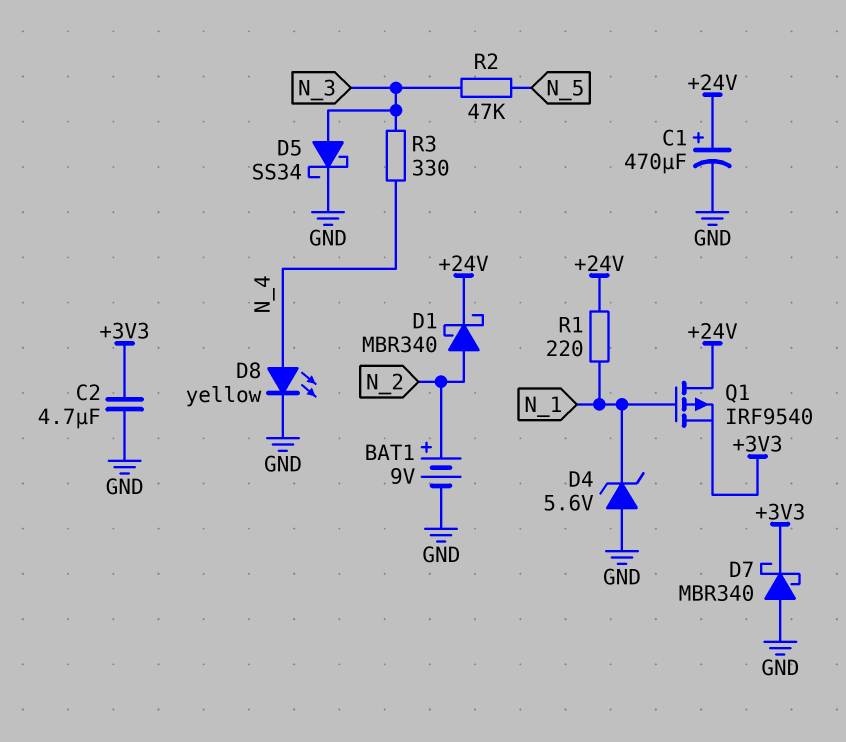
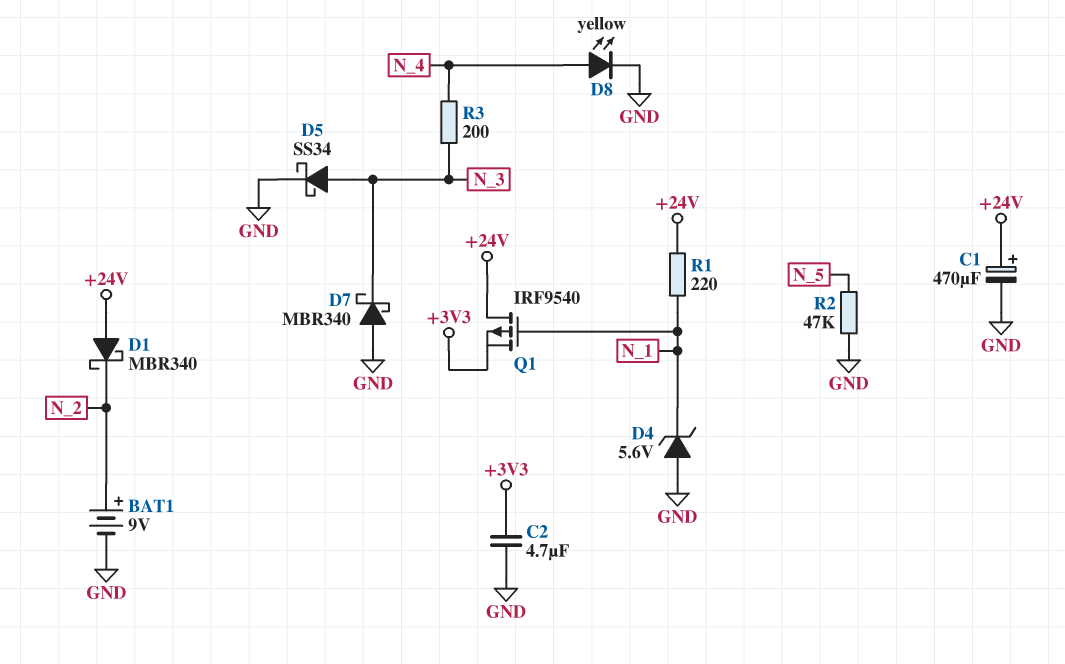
D1: schottky MBR340 (A N_2, K +24V) -> schottky MBR340 (A +24V, K N_2)
D7: schottky MBR340 (A GND, K +3V3) -> schottky MBR340 (A GND, K N_3)
R2: 47k (N_3, N_5) -> 47k (GND, N_5)
R3: 330 (N_3, N_4) -> 200 (N_3, N_4)

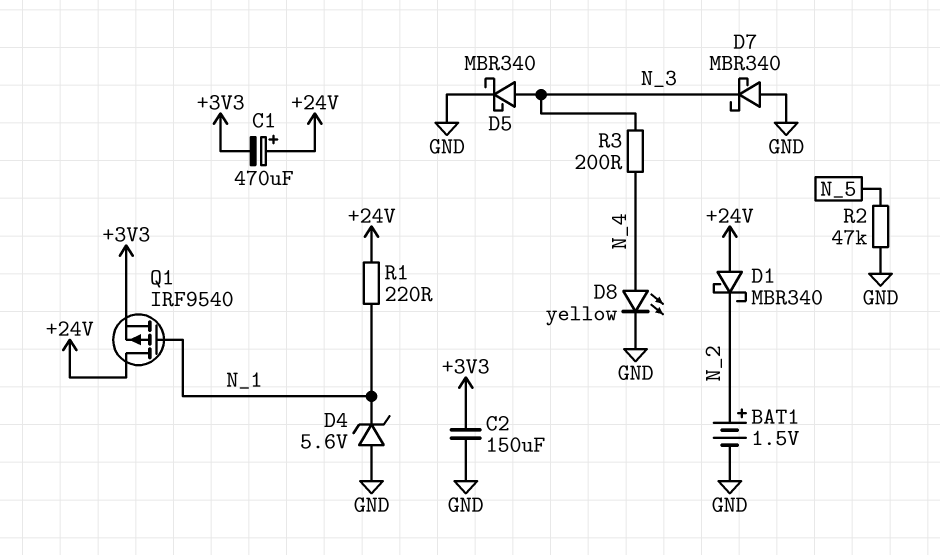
BAT1: 9V (plus N_2, minus GND) -> 1.5V (plus N_2, minus GND)
C1: 470uF (plus +24V, minus GND) -> 470uF (plus +24V, minus +3V3)
C2: 4.7uF (+3V3, GND) -> 150uF (+3V3, GND)
D5: schottky SS34 (A N_3, K GND) -> schottky MBR340 (A N_3, K GND)

